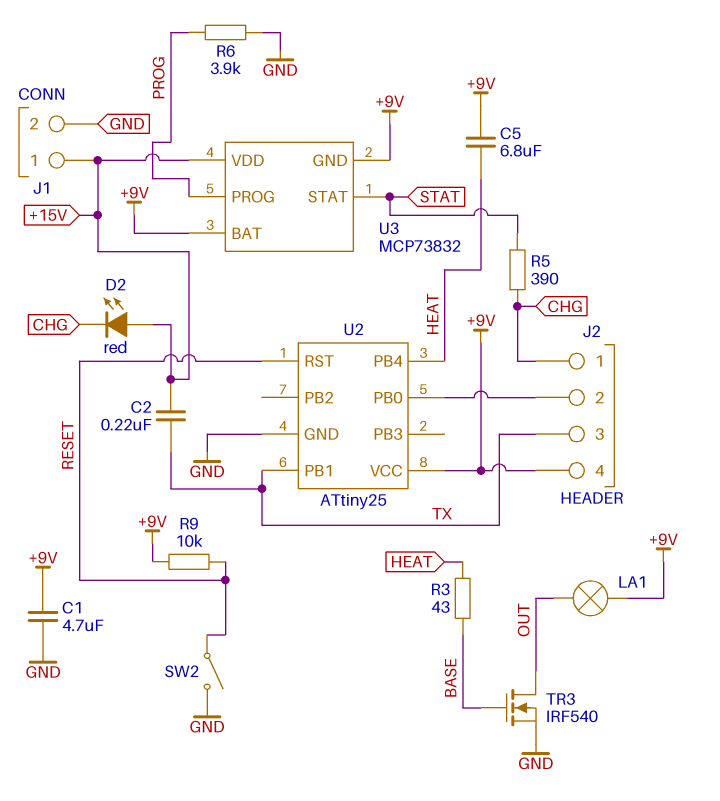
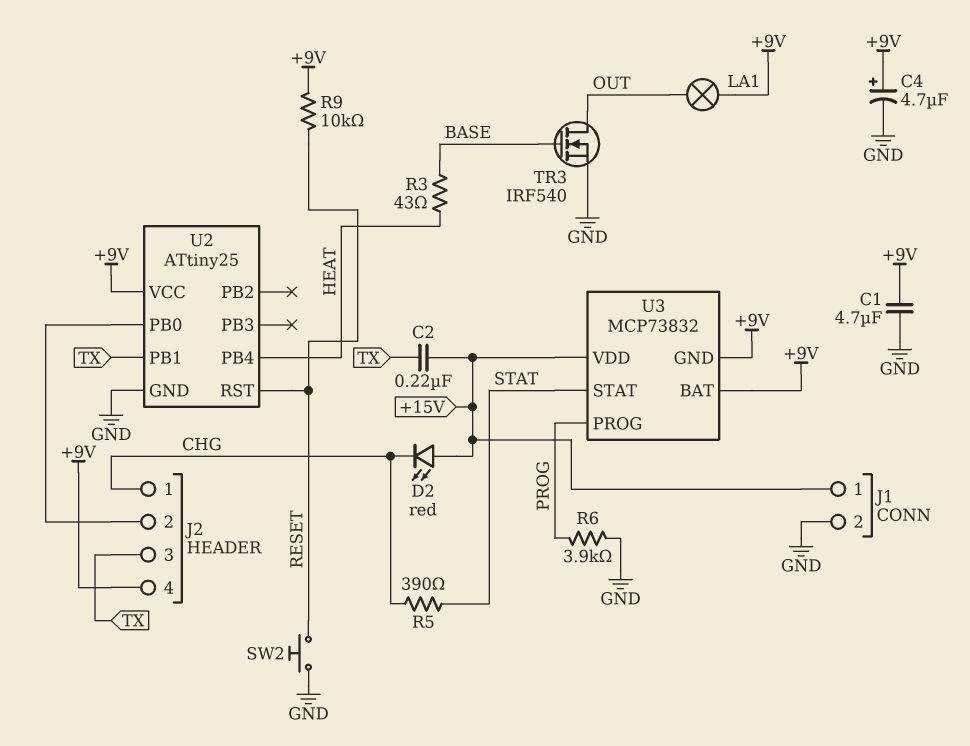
C4: none -> 4.7uF (plus +9V, minus GND)
C5: 6.8uF (+9V, HEAT) -> none
SW2: switch (GND, RESET) -> button (GND, RESET)

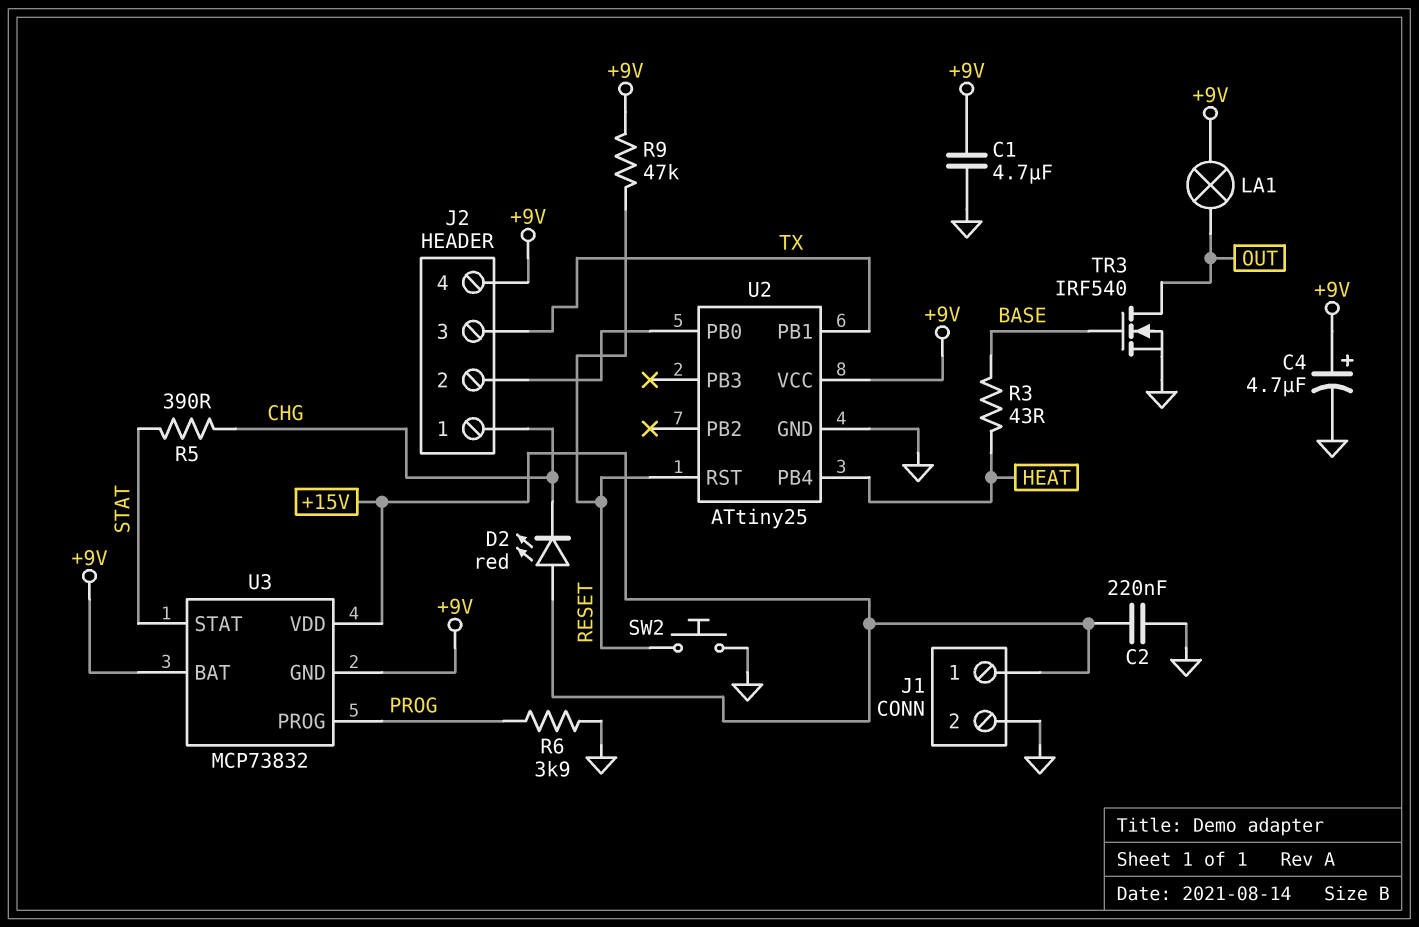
C2: 220nF (+15V, TX) -> 220nF (+15V, GND)
R9: 10k (+9V, RESET) -> 47k (+9V, RESET)

